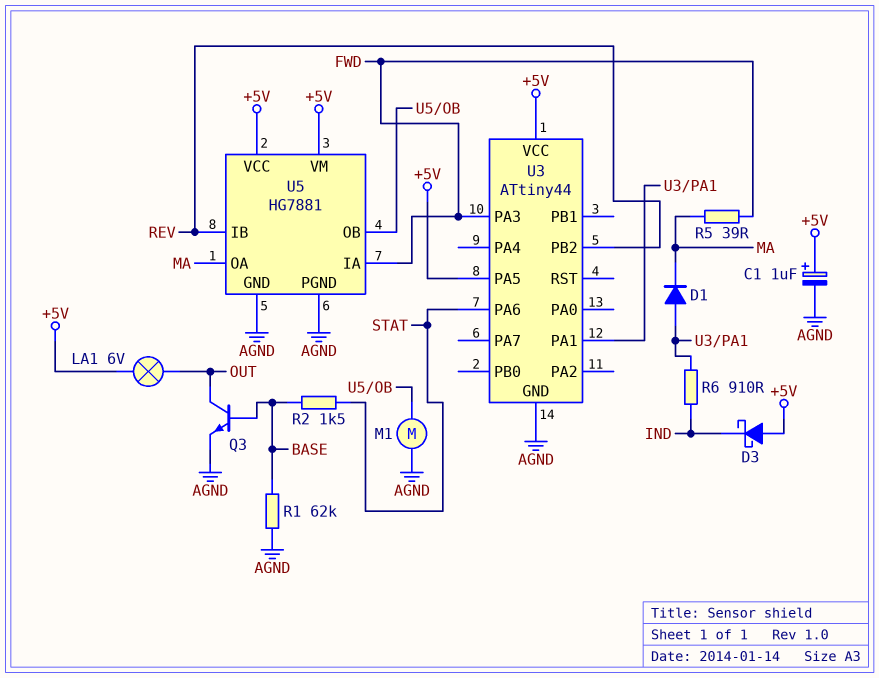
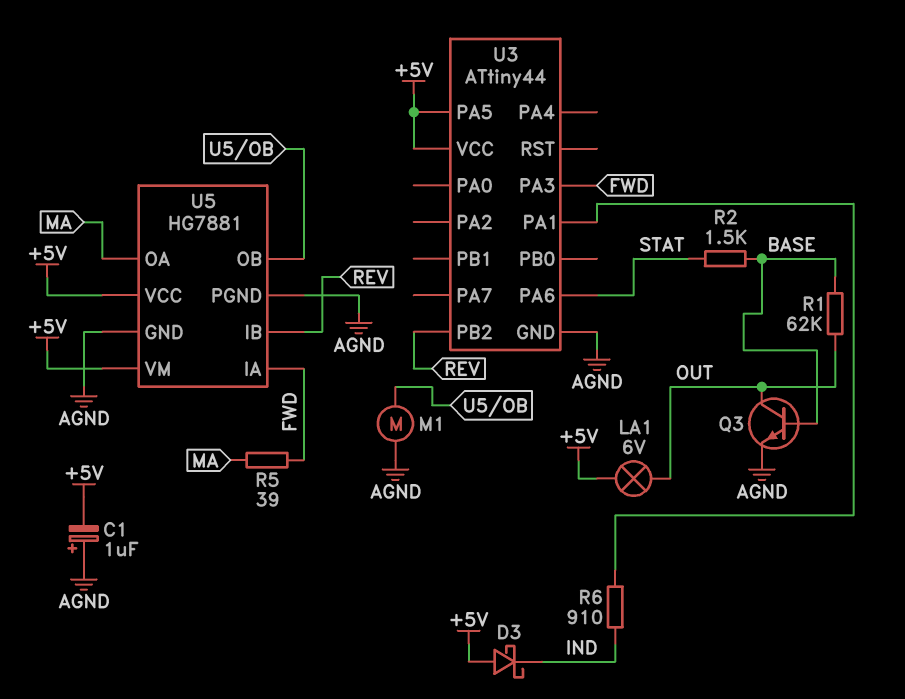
C1: 1uF (plus +5V, minus AGND) -> 1uF (plus AGND, minus +5V)
D1: diode (A U3/PA1, K MA) -> none
R1: 62k (AGND, BASE) -> 62k (BASE, OUT)

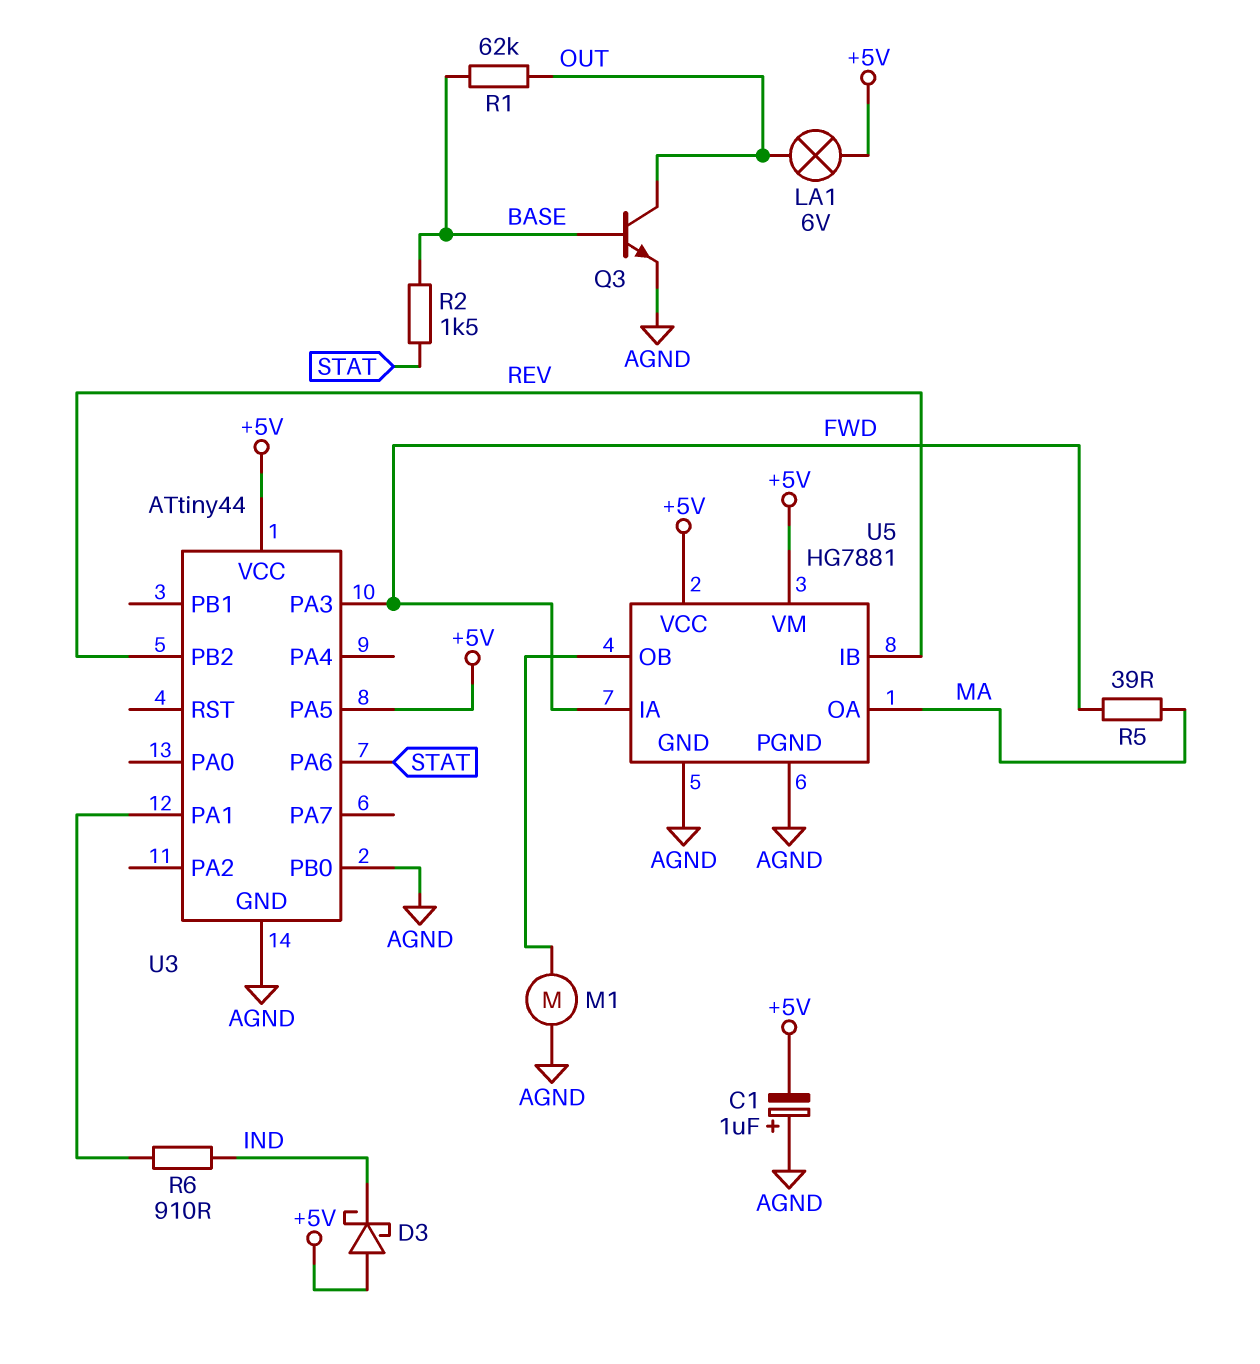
U3 pin PB0: none -> AGND

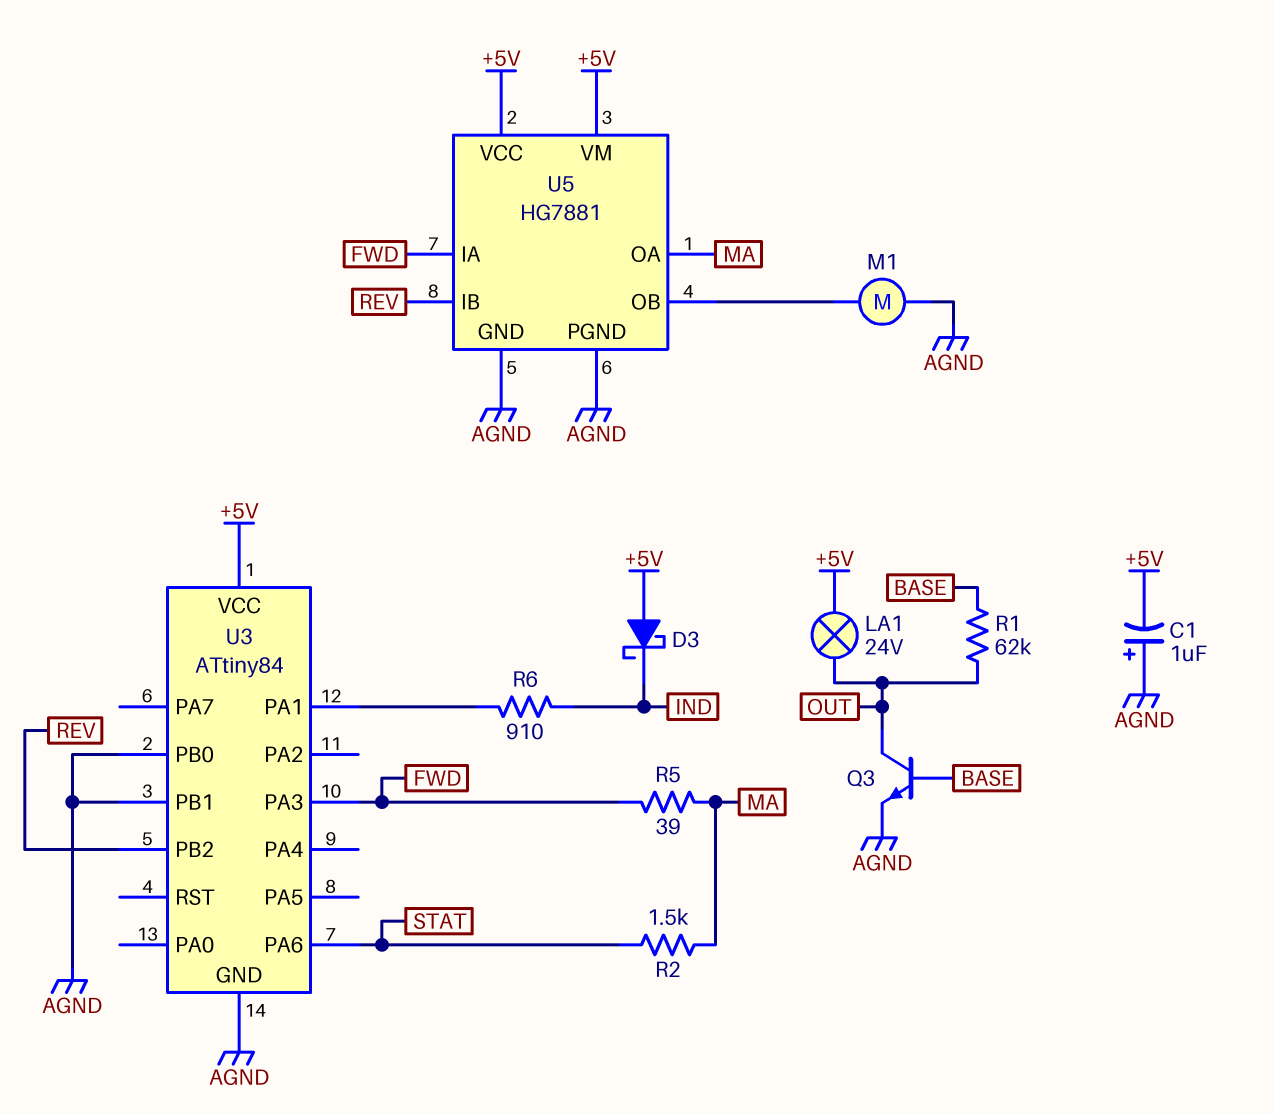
LA1: lamp 6V (+5V, OUT) -> lamp 24V (+5V, OUT)
R2: 1.5k (BASE, STAT) -> 1.5k (MA, STAT)
U3: ATtiny44 -> ATtiny84
U3 pin PA5: +5V -> none
U3 pin PB1: none -> AGND

